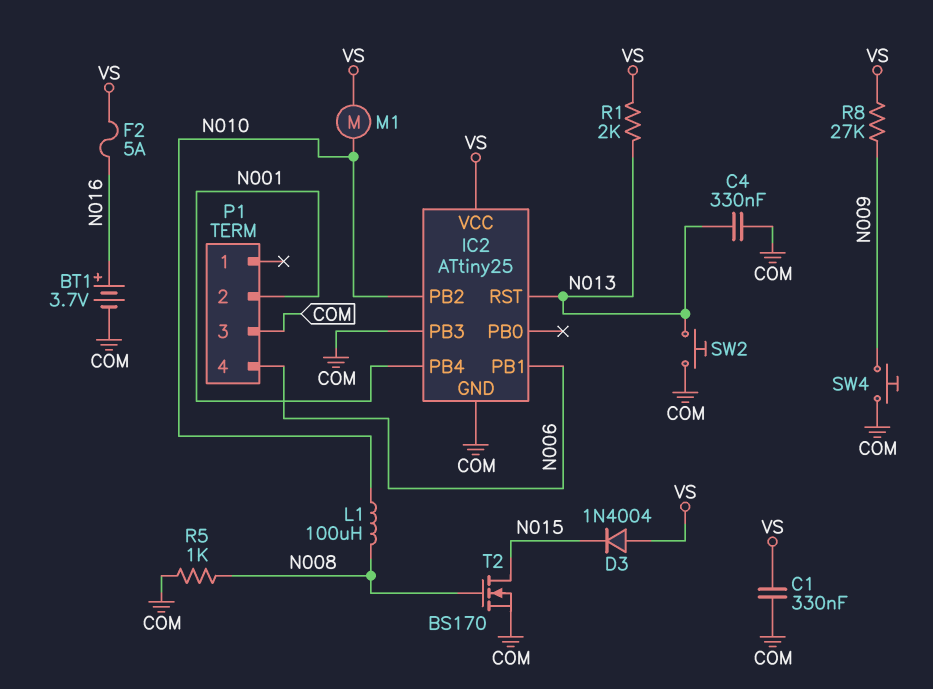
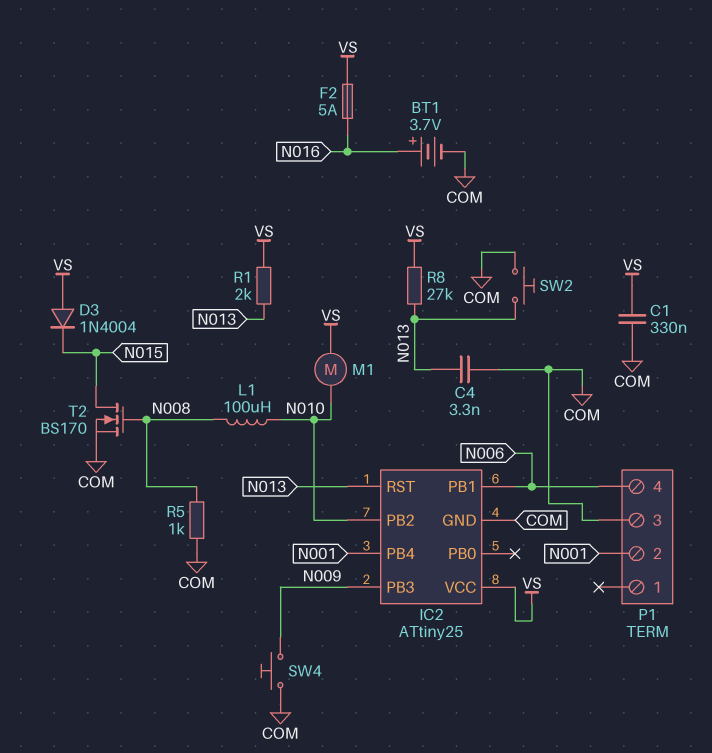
C4: 330nF (COM, N013) -> 3.3nF (COM, N013)
IC2 pin PB3: COM -> N009
R8: 27k (N009, VS) -> 27k (N013, VS)

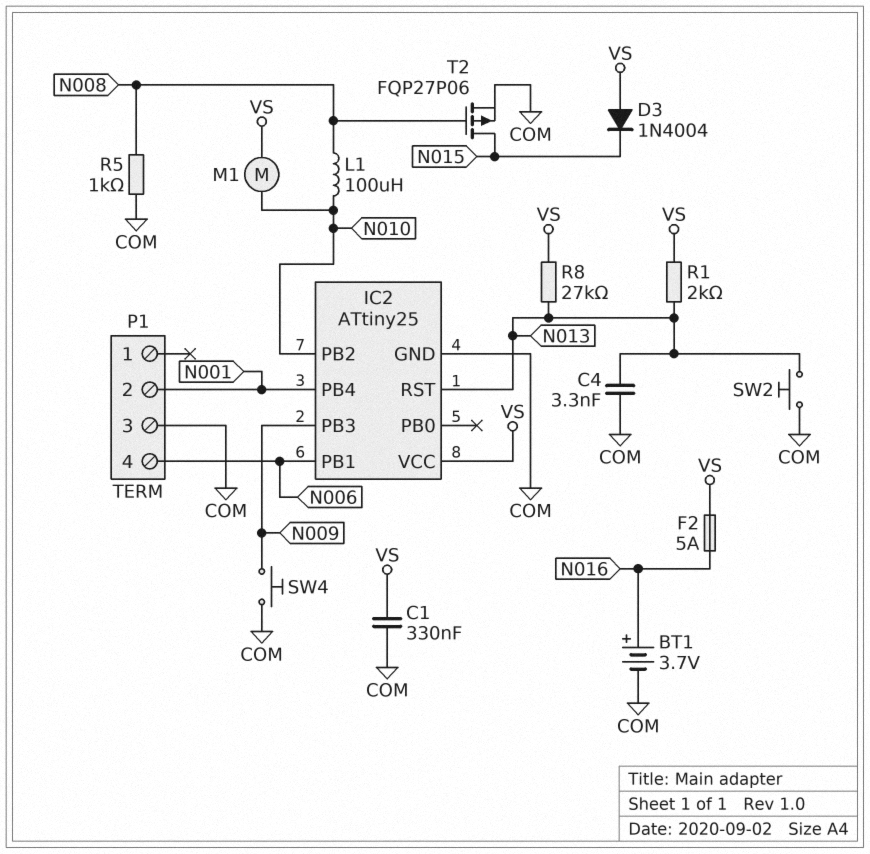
T2: NMOS BS170 (G N008, D N015, S COM) -> PMOS FQP27P06 (G N008, D N015, S COM)

